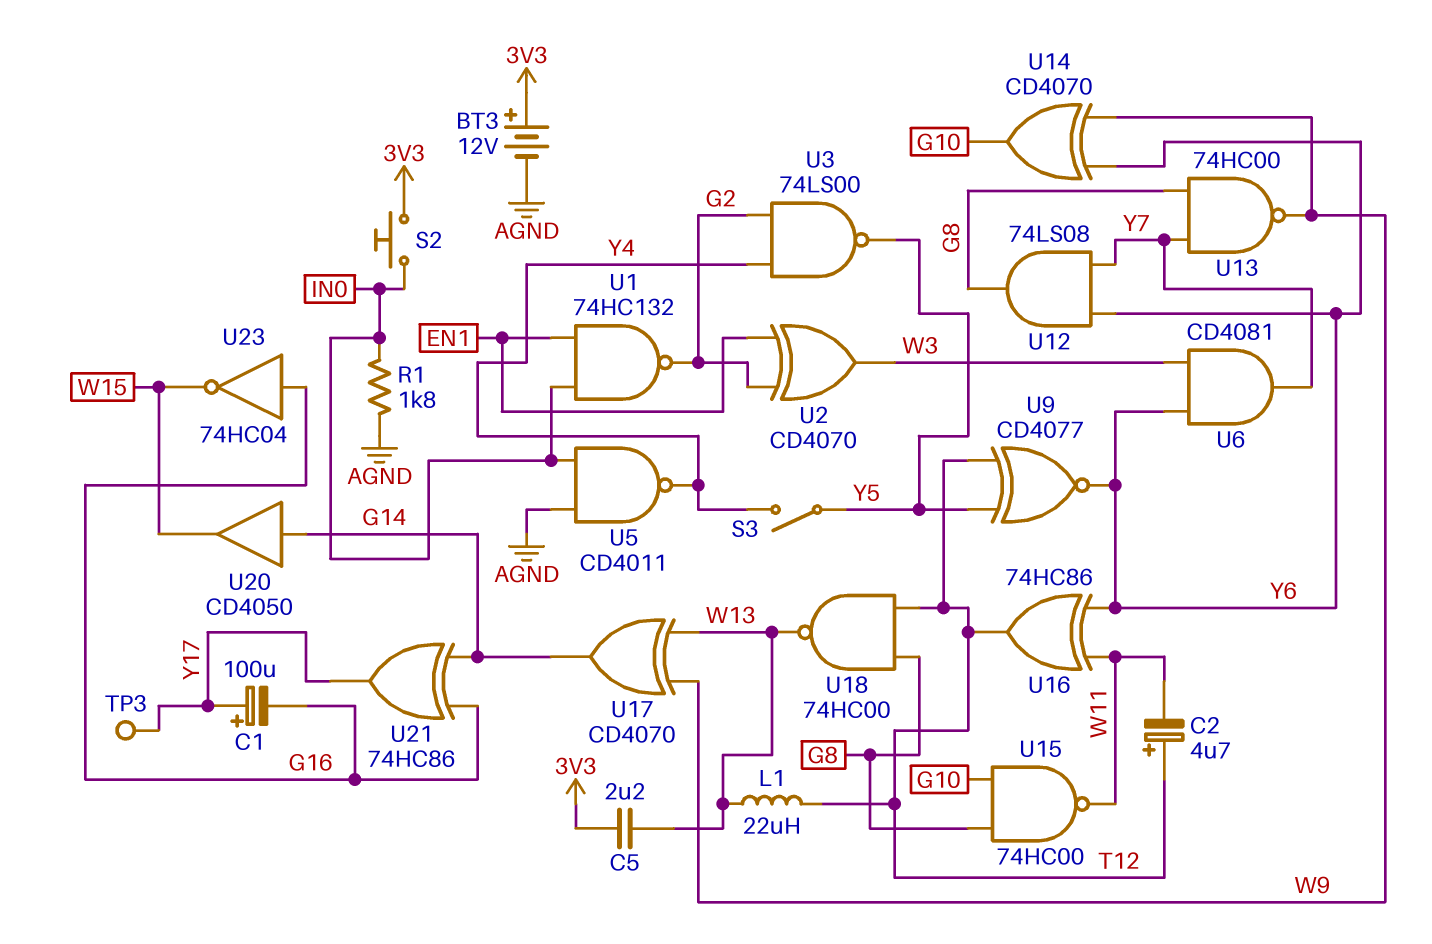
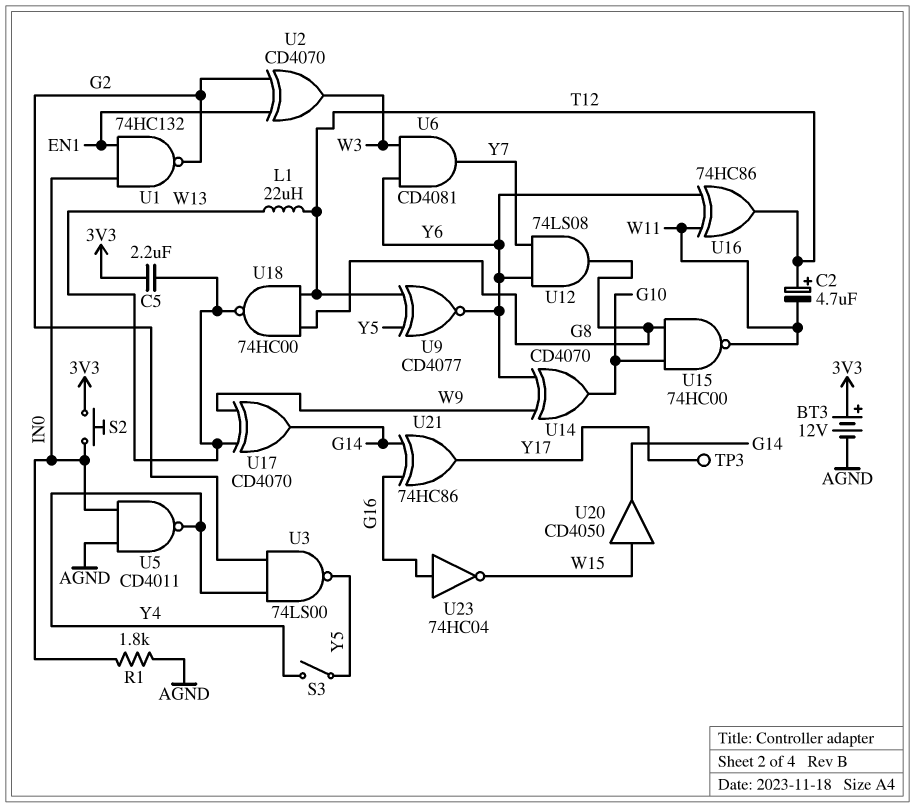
C1: 100uF (plus Y17, minus G16) -> none
U13: NAND 74HC00 (in G8, in Y7, out W9) -> none
U20: buffer CD4050 (in G14, out W15) -> buffer CD4050 (in W15, out G14)

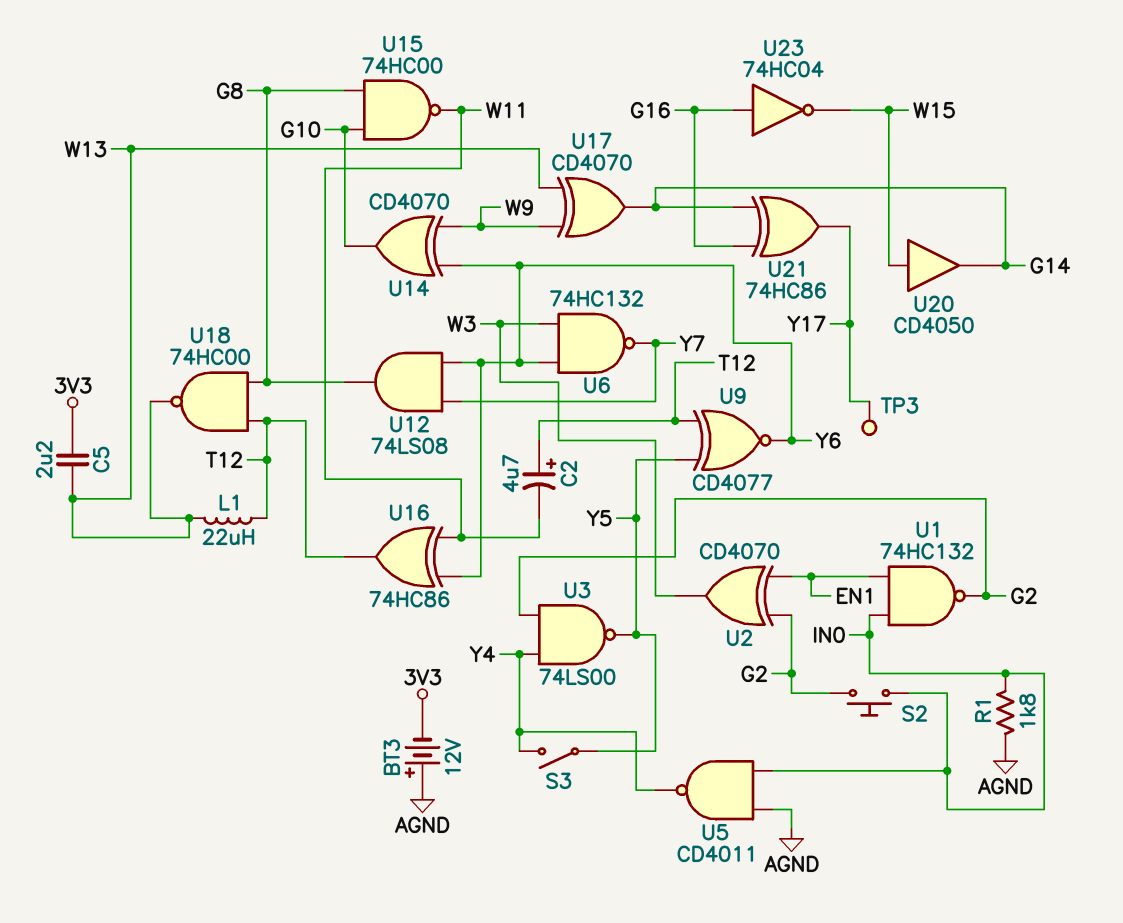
BT3: 12V (plus 3V3, minus AGND) -> 12V (plus AGND, minus 3V3)
S2: button (3V3, IN0) -> button (G2, IN0)
U6: AND CD4081 (in W3, in Y6, out Y7) -> NAND 74HC132 (in W3, in Y6, out Y7)

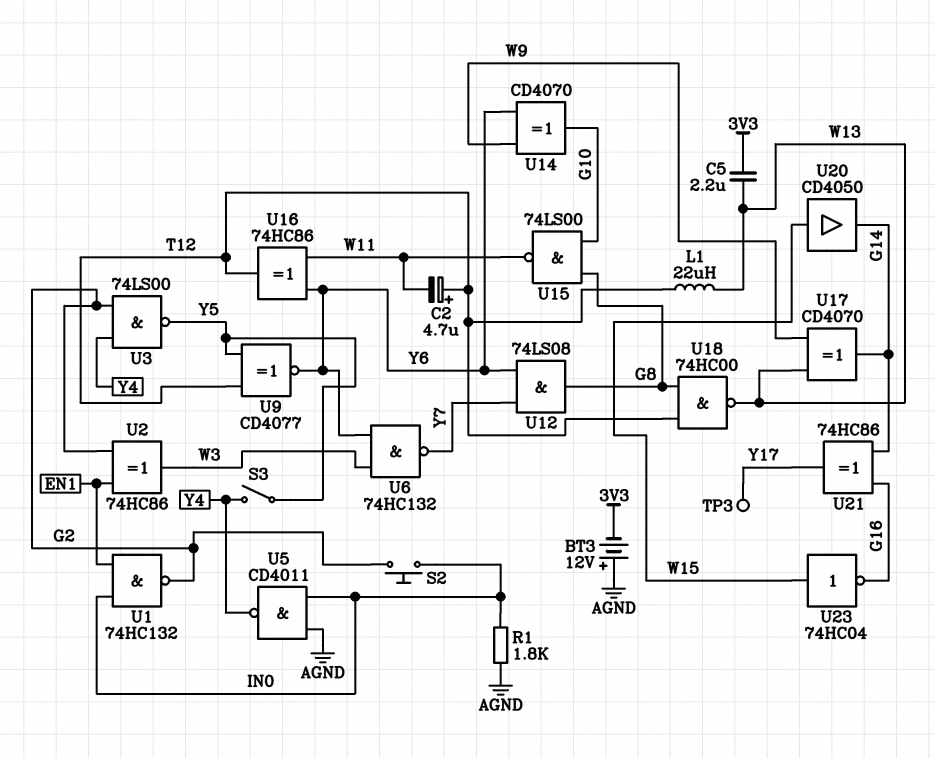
U2: XOR CD4070 (in EN1, in G2, out W3) -> XOR 74HC86 (in EN1, in G2, out W3)
U15: NAND 74HC00 (in G8, in G10, out W11) -> NAND 74LS00 (in G8, in G10, out W11)
U23: NOT 74HC04 (in G16, out W15) -> NOT 74HC04 (in W15, out G16)

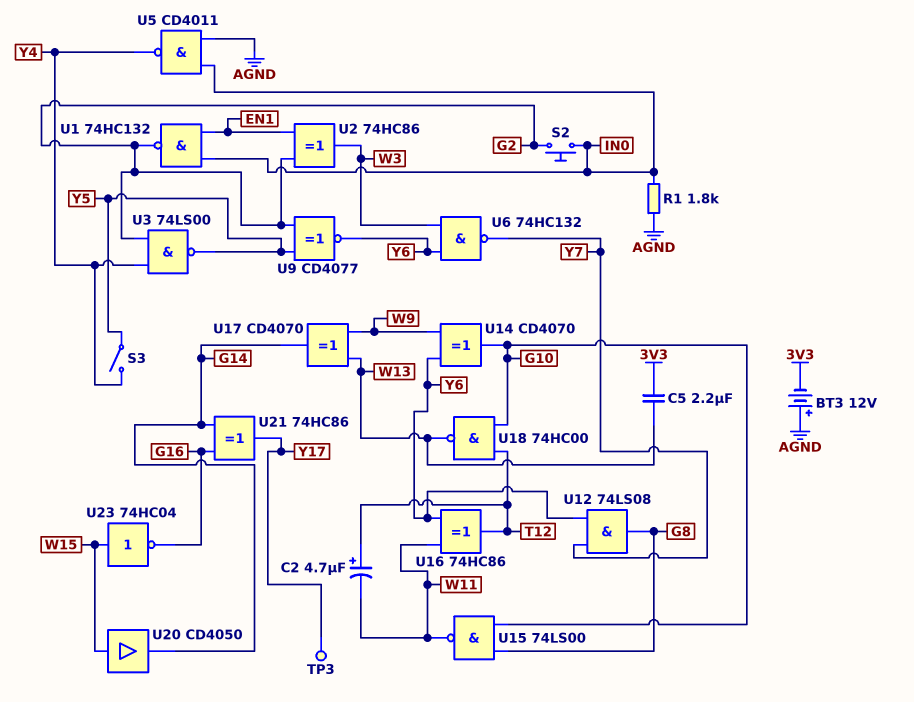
L1: 22uH (T12, W13) -> none
U9: XNOR CD4077 (in T12, in Y5, out Y6) -> XNOR CD4077 (in G2, in Y5, out Y6)
U18: NAND 74HC00 (in G8, in T12, out W13) -> NAND 74HC00 (in G10, in T12, out W13)

